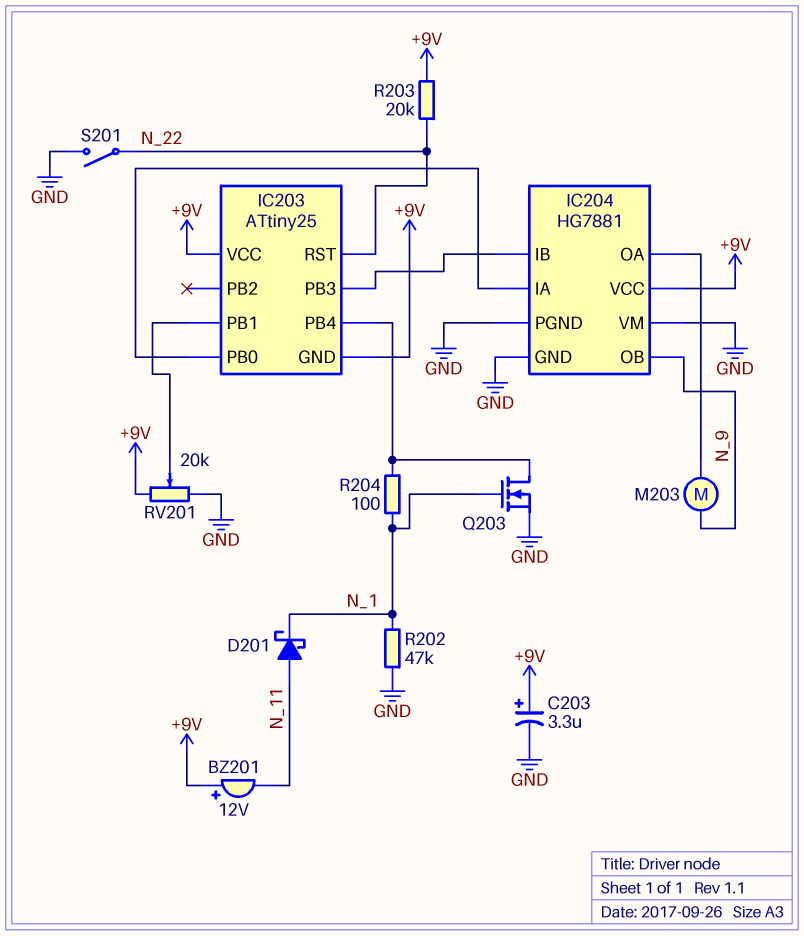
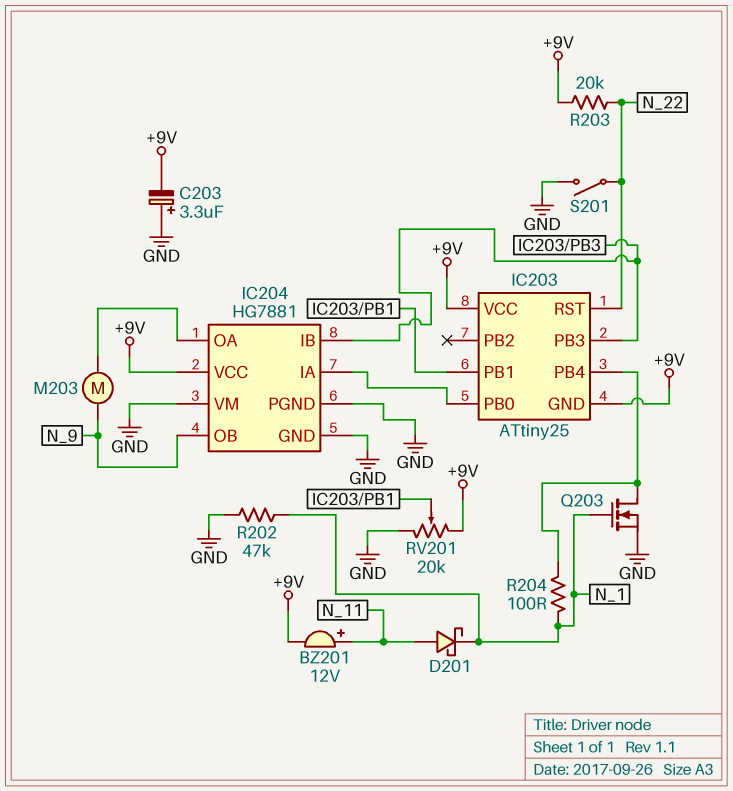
BZ201: buzzer 12V (plus +9V, minus N_11) -> buzzer 12V (plus N_11, minus +9V)
C203: 3.3uF (plus +9V, minus GND) -> 3.3uF (plus GND, minus +9V)

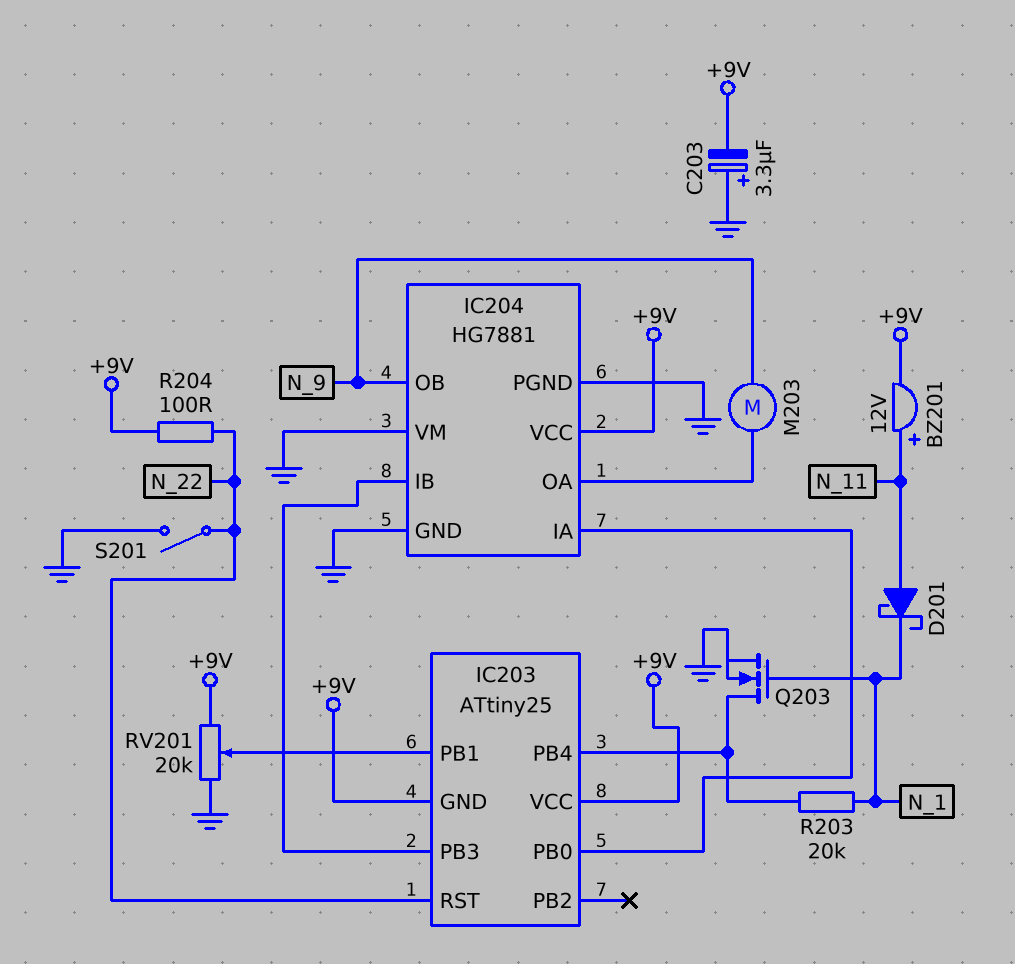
R202: 47k (GND, N_1) -> none
R203: 20k (+9V, N_22) -> 20k (IC203/PB4, N_1)
R204: 100 (IC203/PB4, N_1) -> 100 (+9V, N_22)

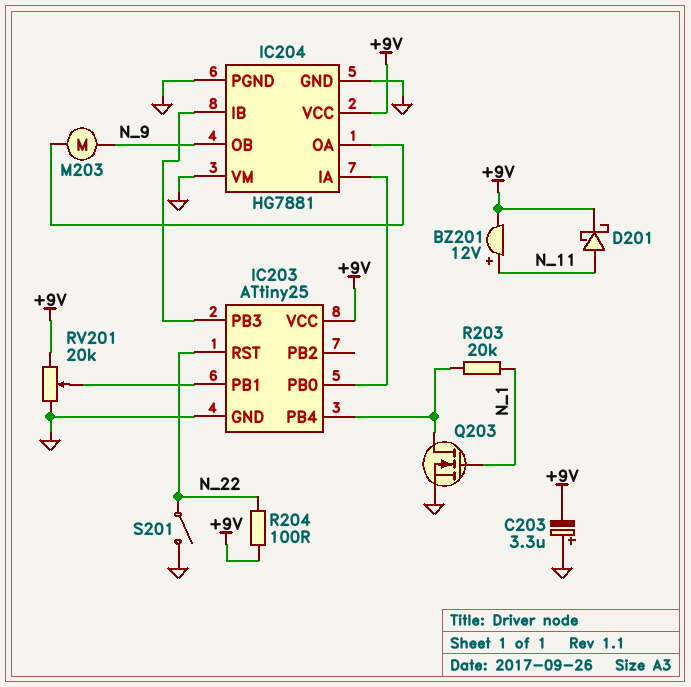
D201: schottky (A N_11, K N_1) -> schottky (A N_11, K +9V)
IC203 pin GND: +9V -> GND

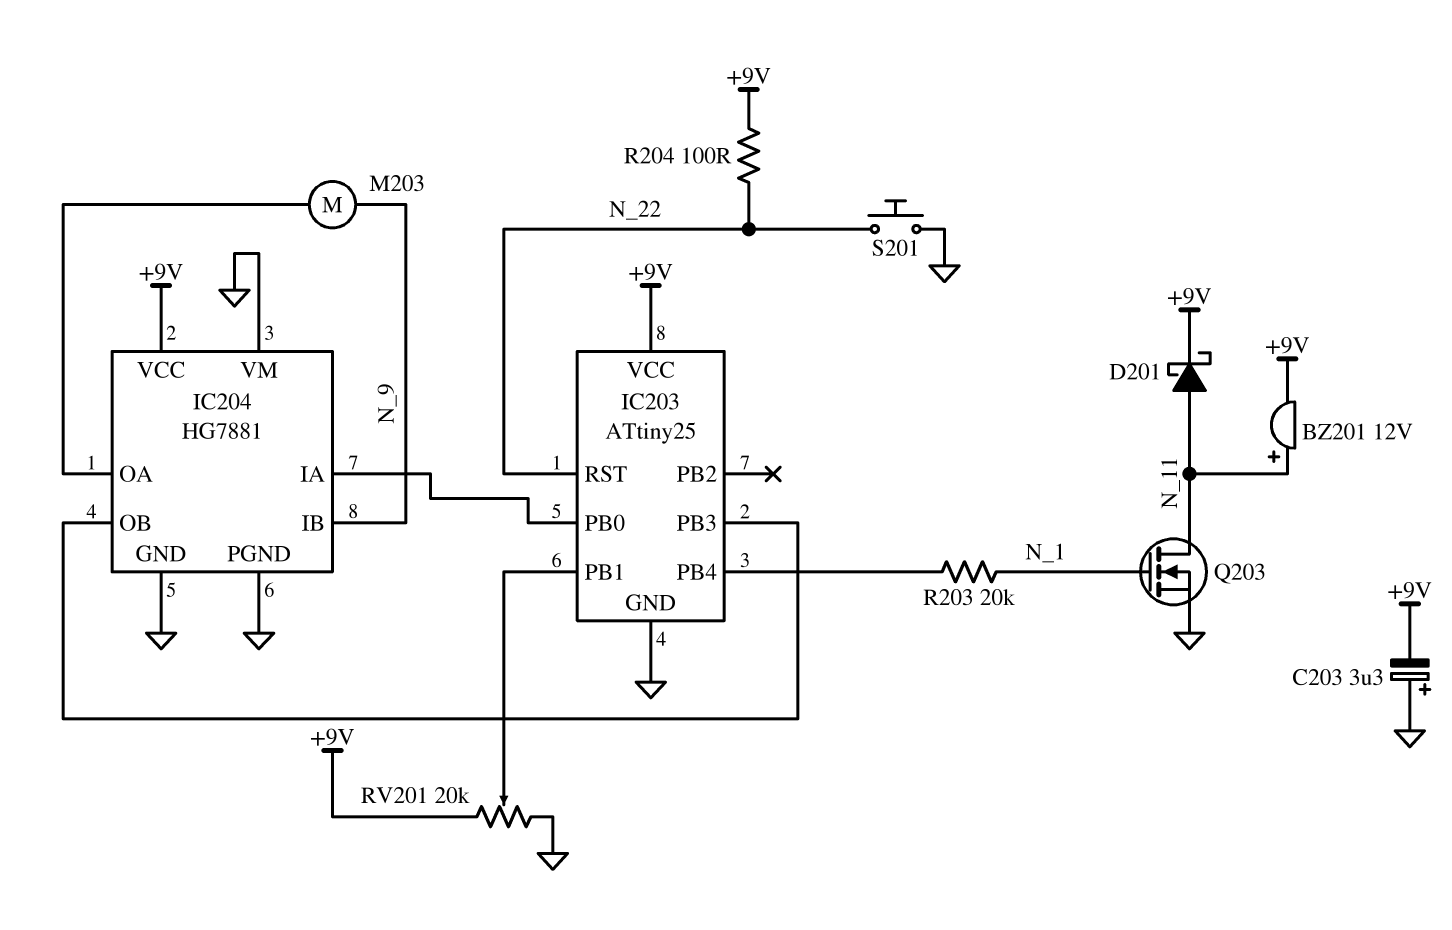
IC204 pin IB: IC203/PB3 -> N_9
IC204 pin OB: N_9 -> IC203/PB3
Q203: NMOS (G N_1, D IC203/PB4, S GND) -> NMOS (G N_1, D N_11, S GND)
S201: switch (GND, N_22) -> button (GND, N_22)

